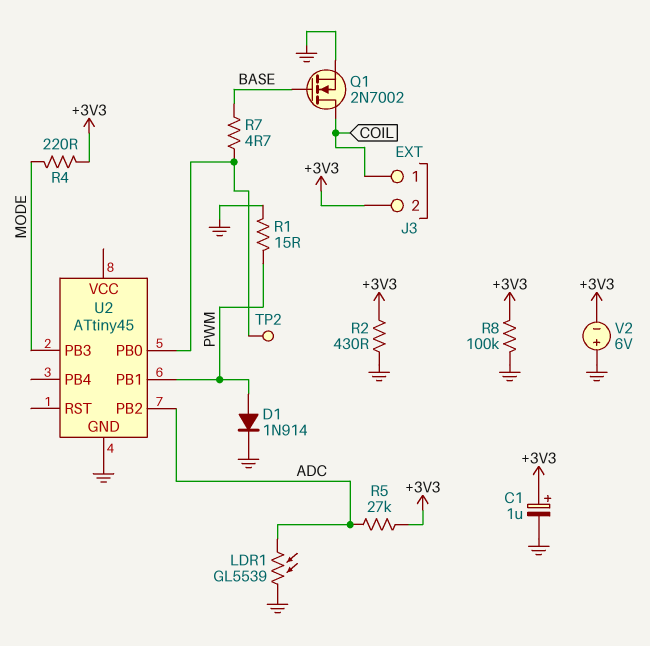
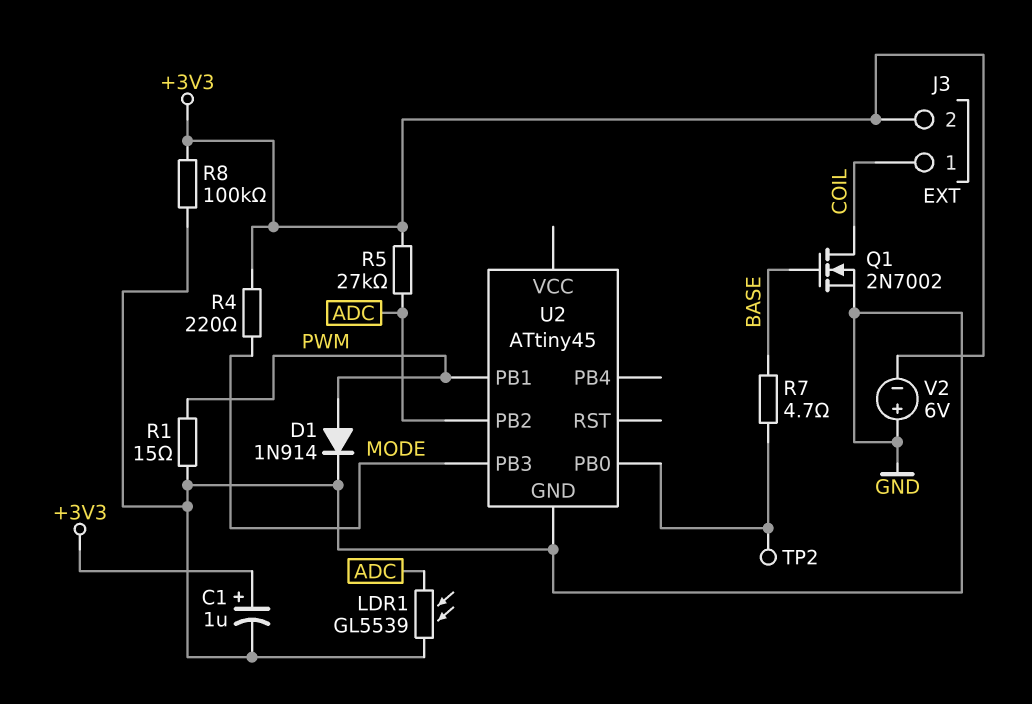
R2: 430 (+3V3, GND) -> none

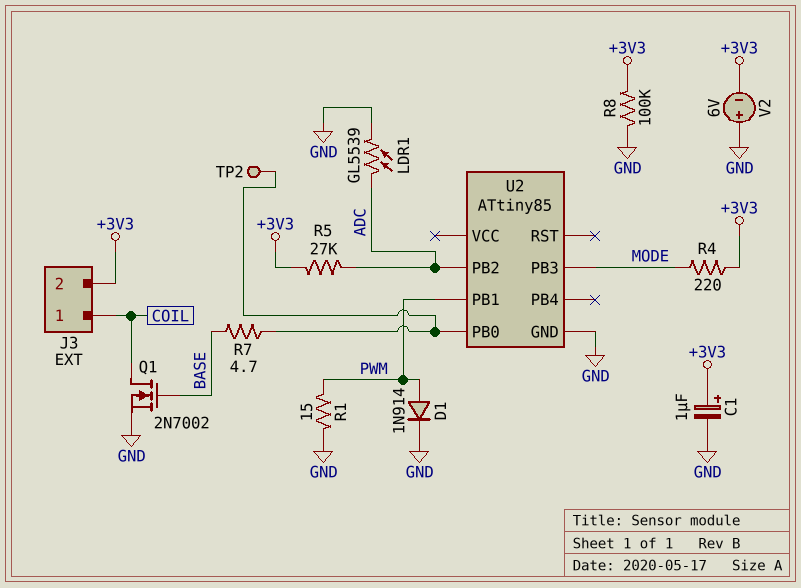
U2: ATtiny45 -> ATtiny85

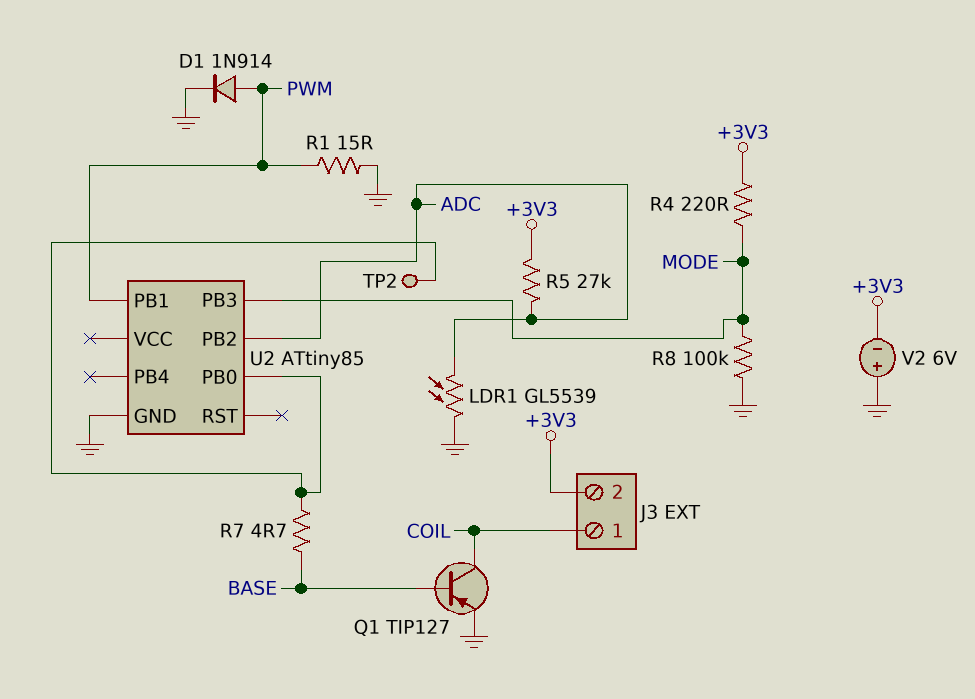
C1: 1uF (plus +3V3, minus GND) -> none
Q1: NMOS 2N7002 (G BASE, D COIL, S GND) -> PNP TIP127 (B BASE, C COIL, E GND)
R8: 100k (+3V3, GND) -> 100k (GND, MODE)

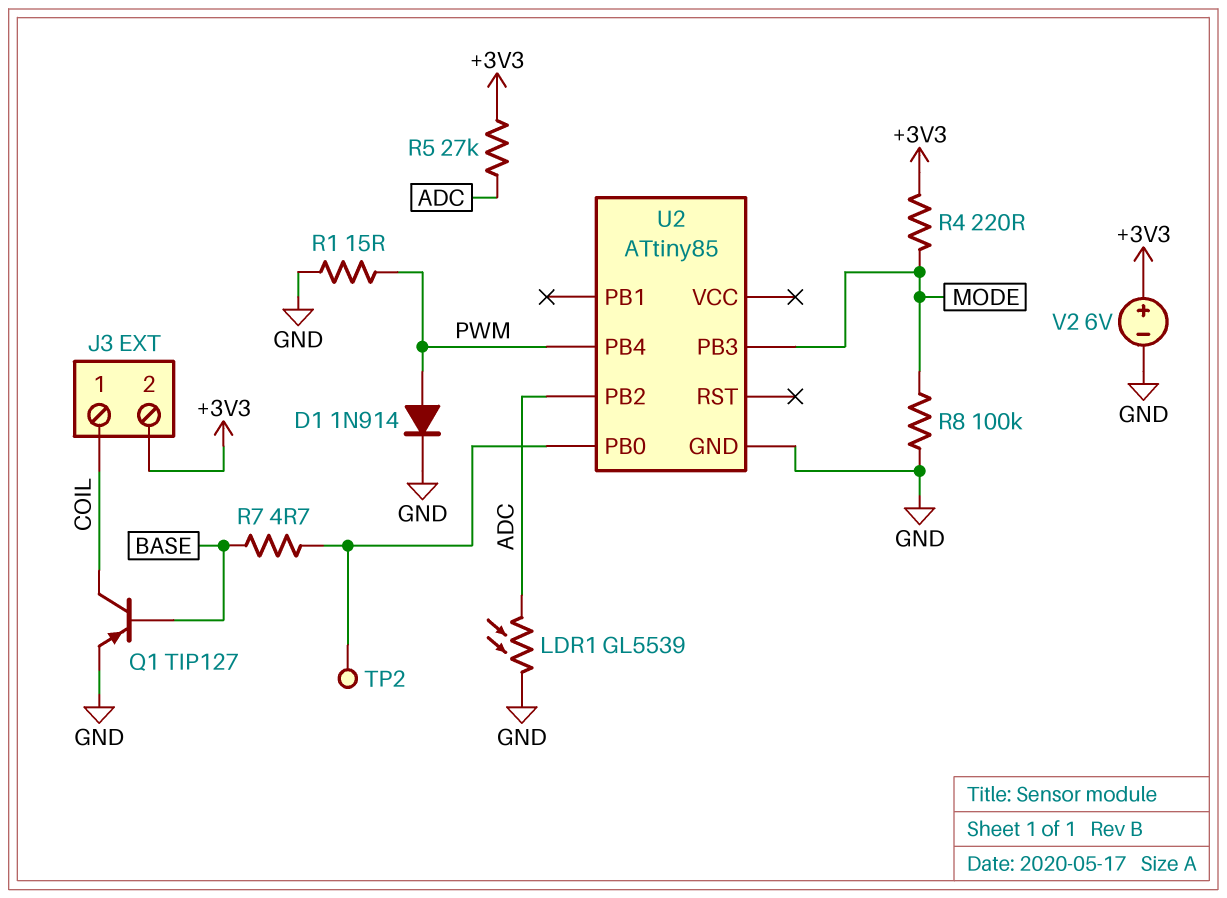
U2 pin PB1: PWM -> none
U2 pin PB4: none -> PWM
V2: 6V (plus GND, minus +3V3) -> 6V (plus +3V3, minus GND)

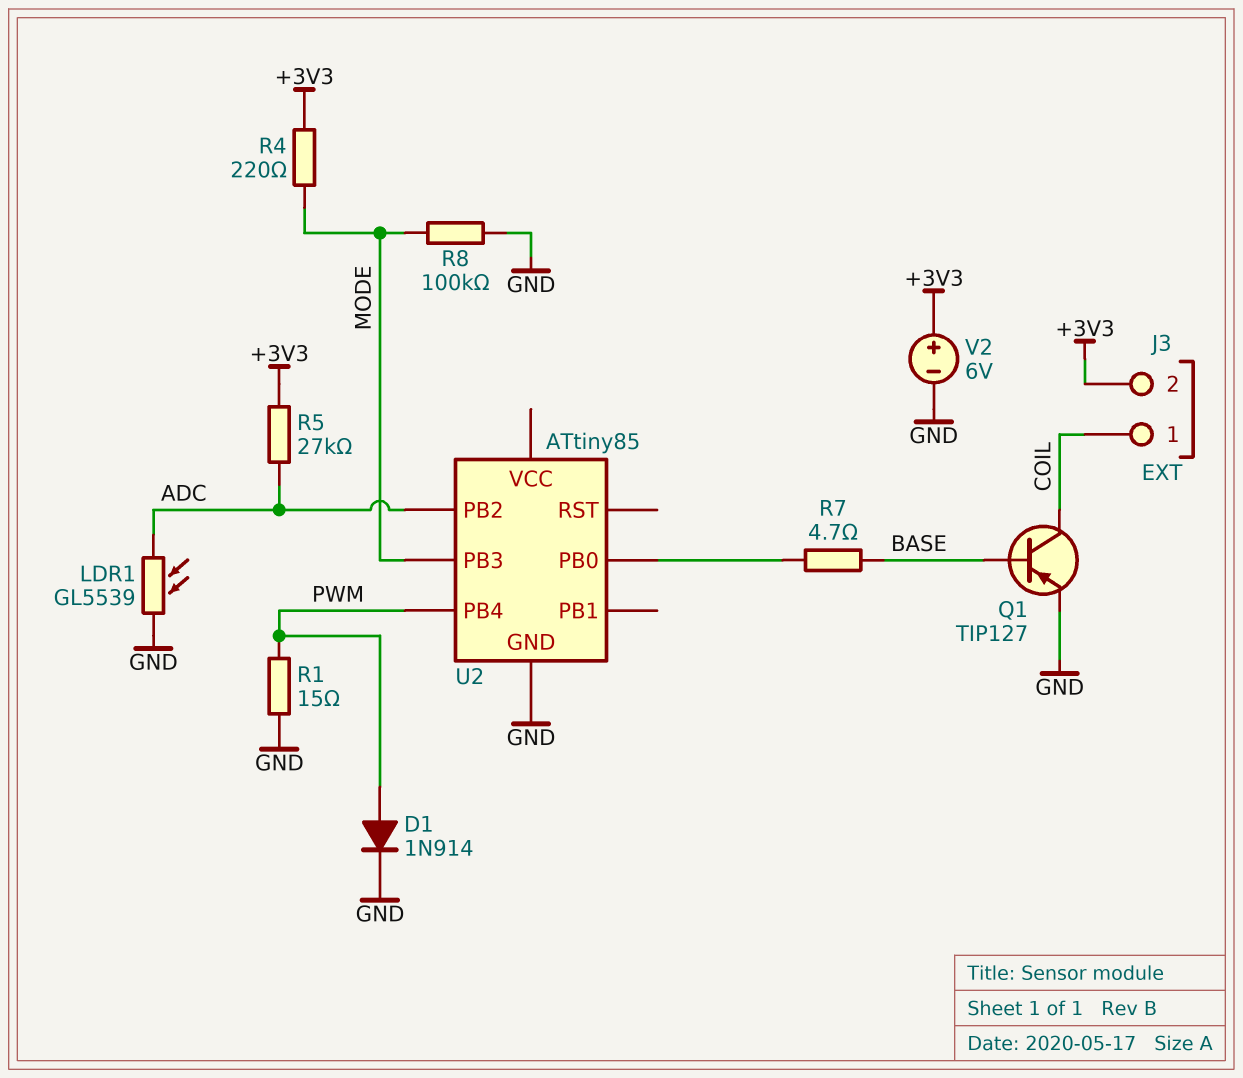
TP2: test point (U2/PB0) -> none

